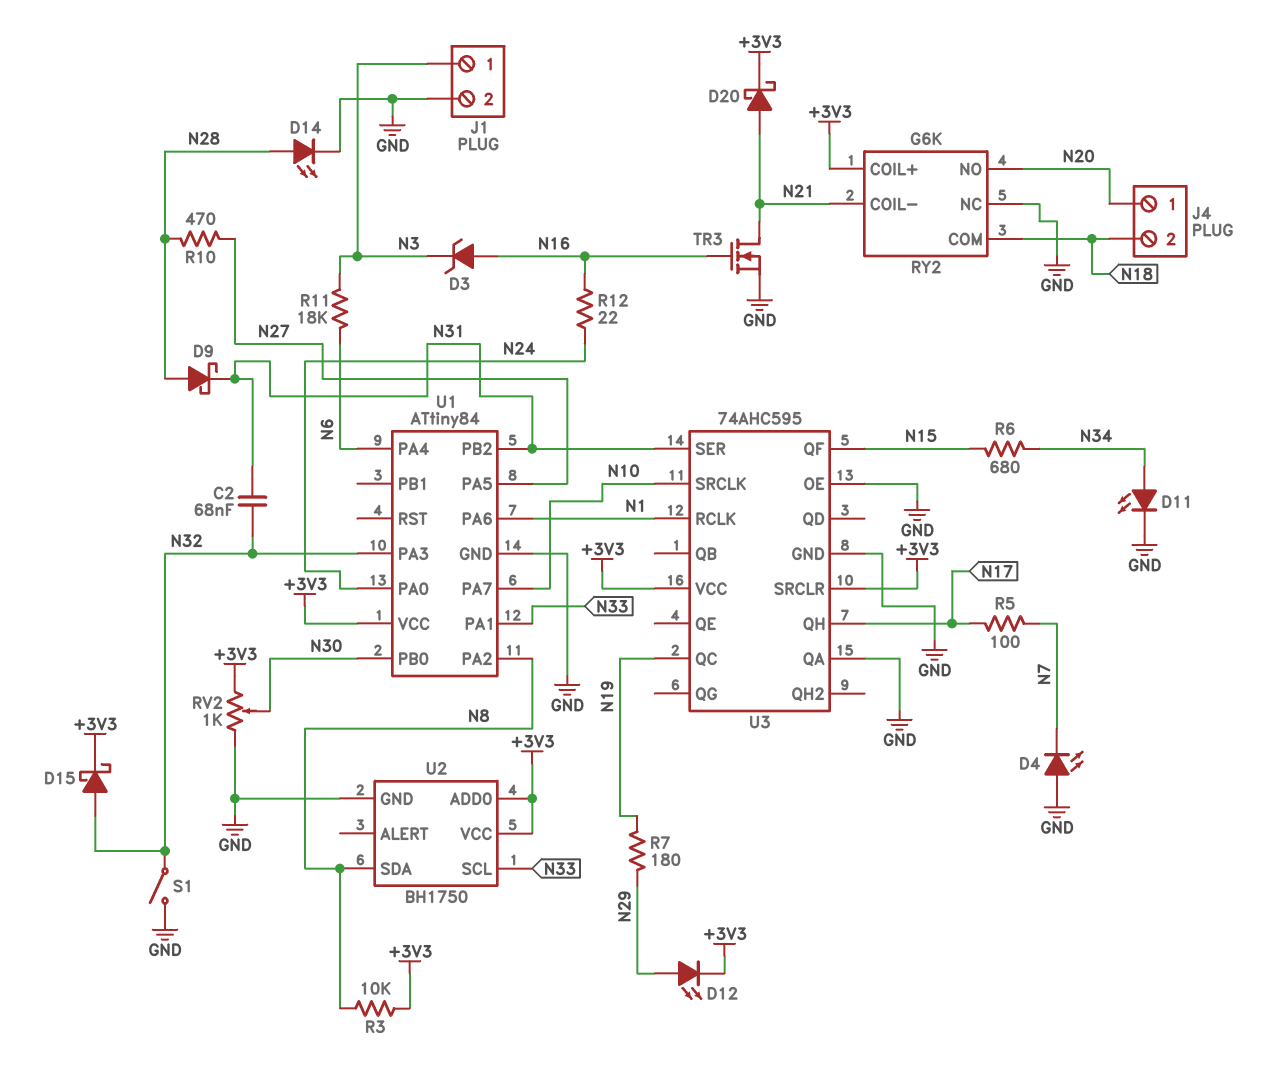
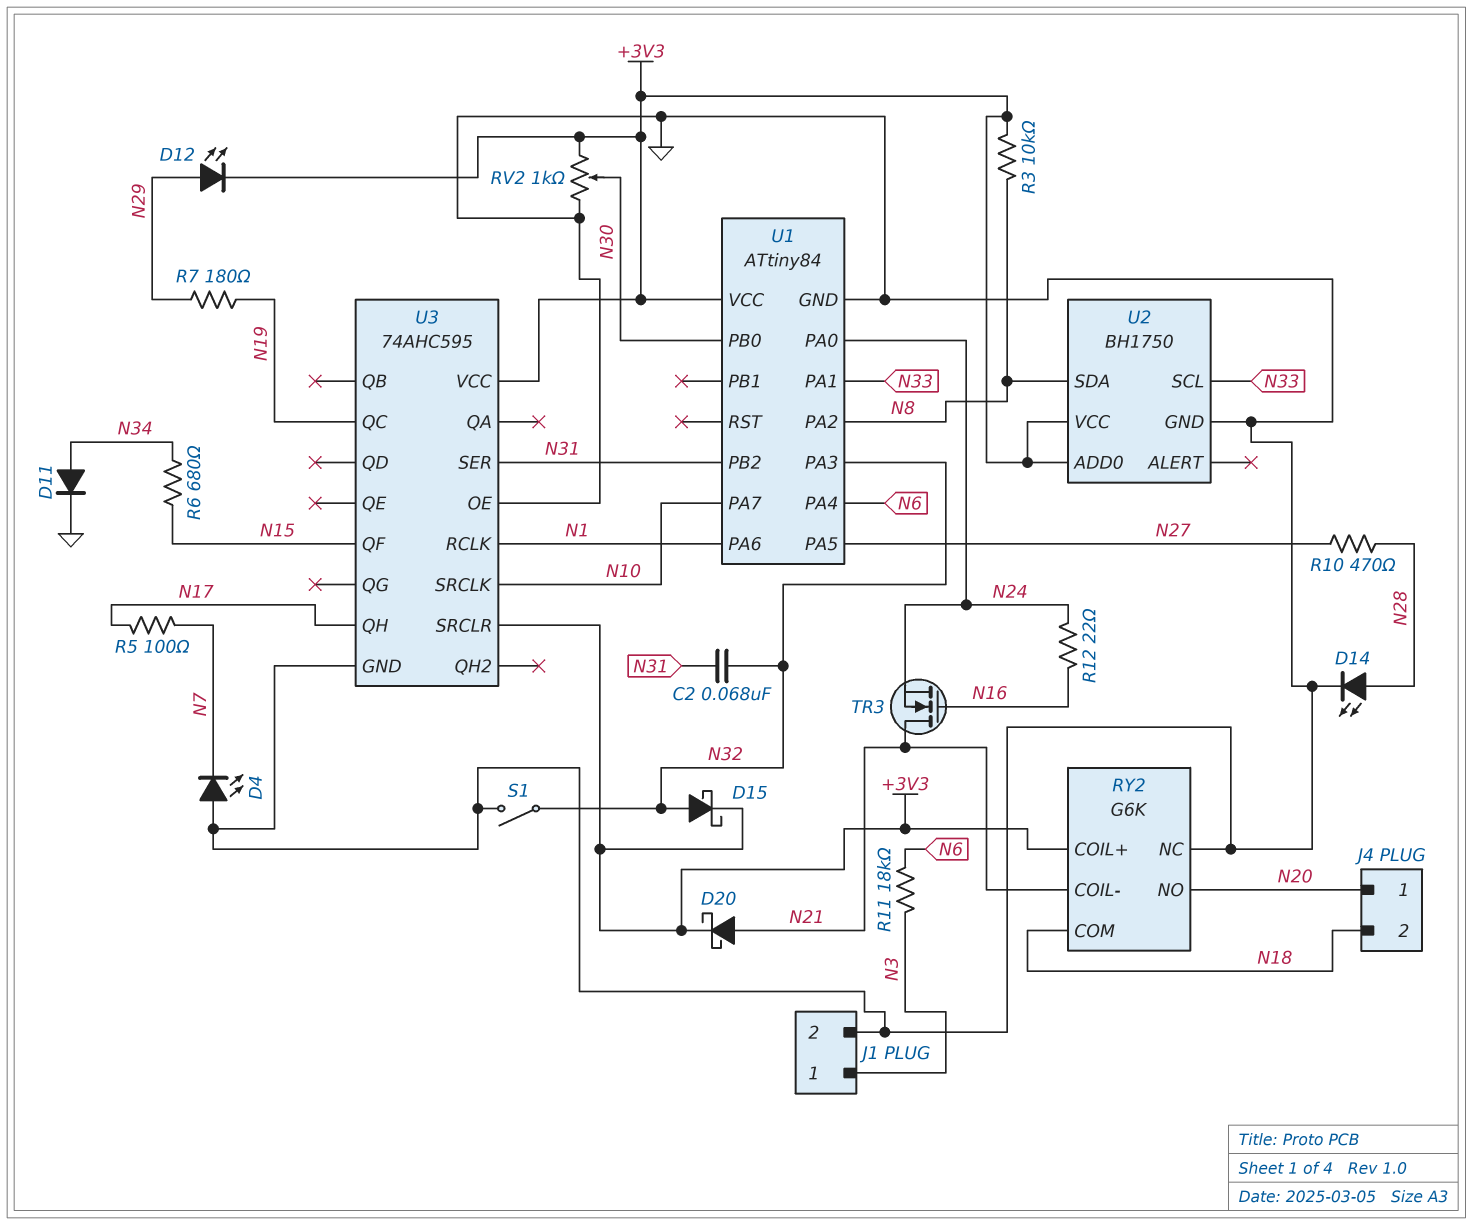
D3: zener (A N16, K N3) -> none
D9: schottky (A N28, K N31) -> none
D11: LED (A N34, K GND) -> diode (A N34, K GND)
TR3: NMOS (G N16, D N21, S GND) -> NMOS (G N16, D N21, S N24)
U3 pin QA: GND -> none

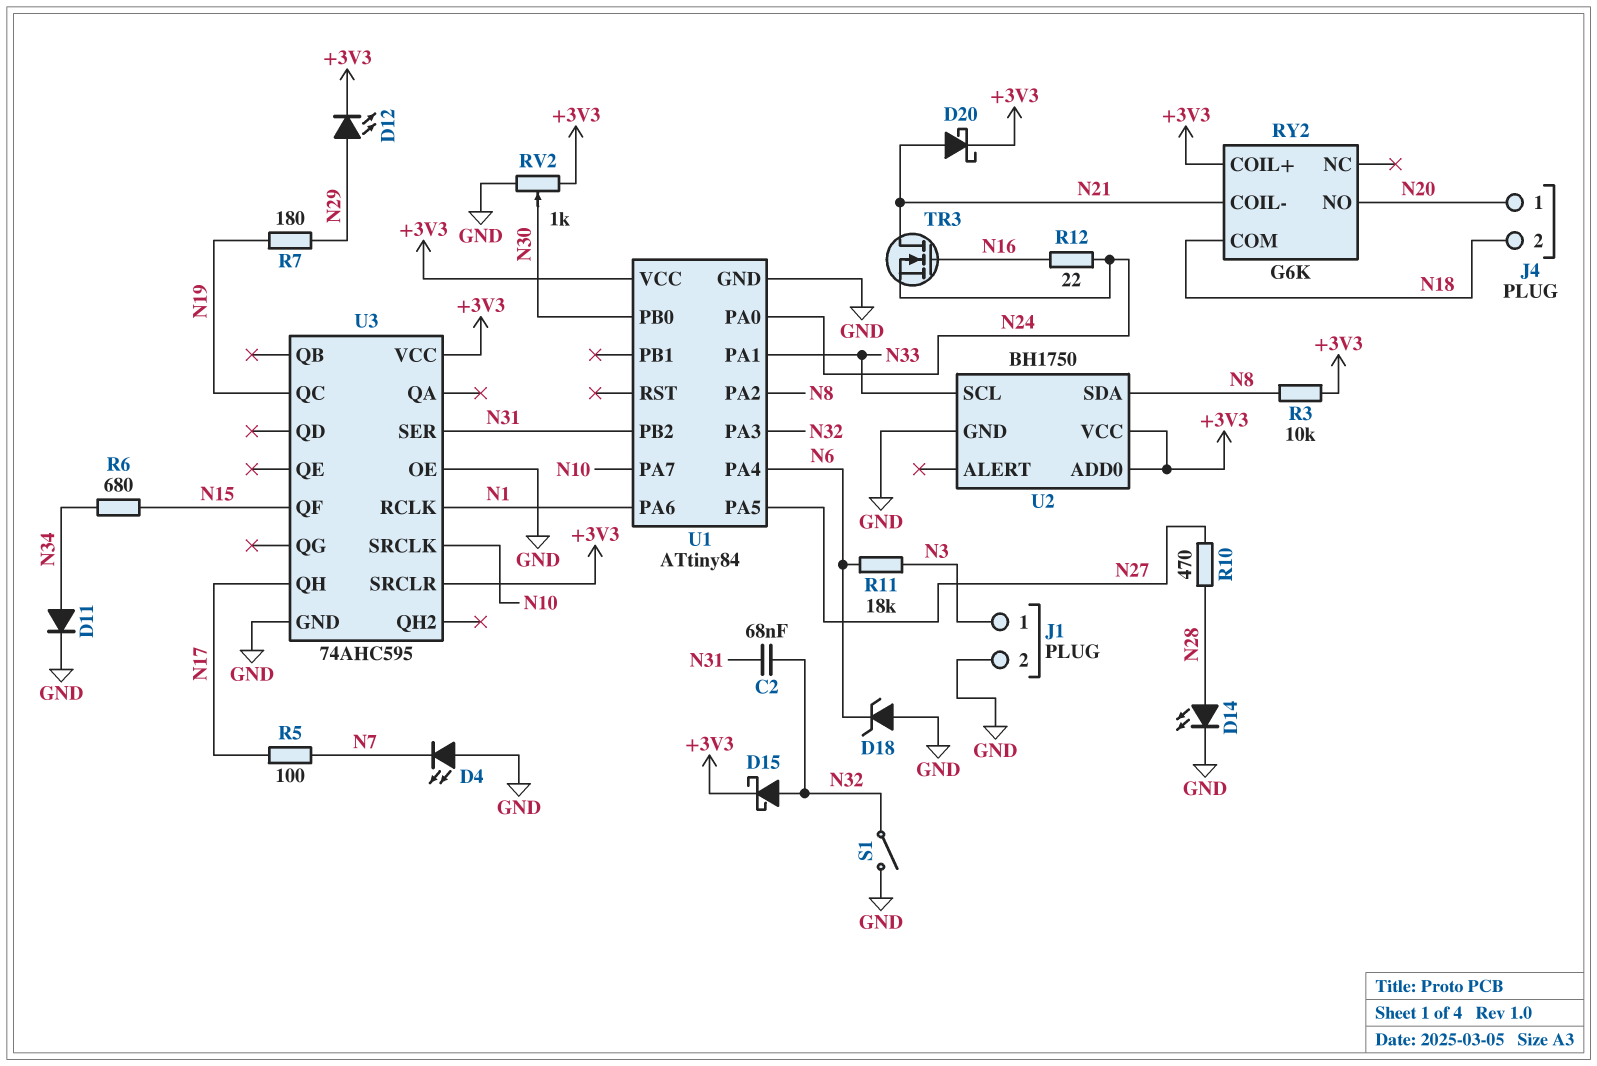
D18: none -> zener (A GND, K N6)
RY2 pin NC: GND -> none

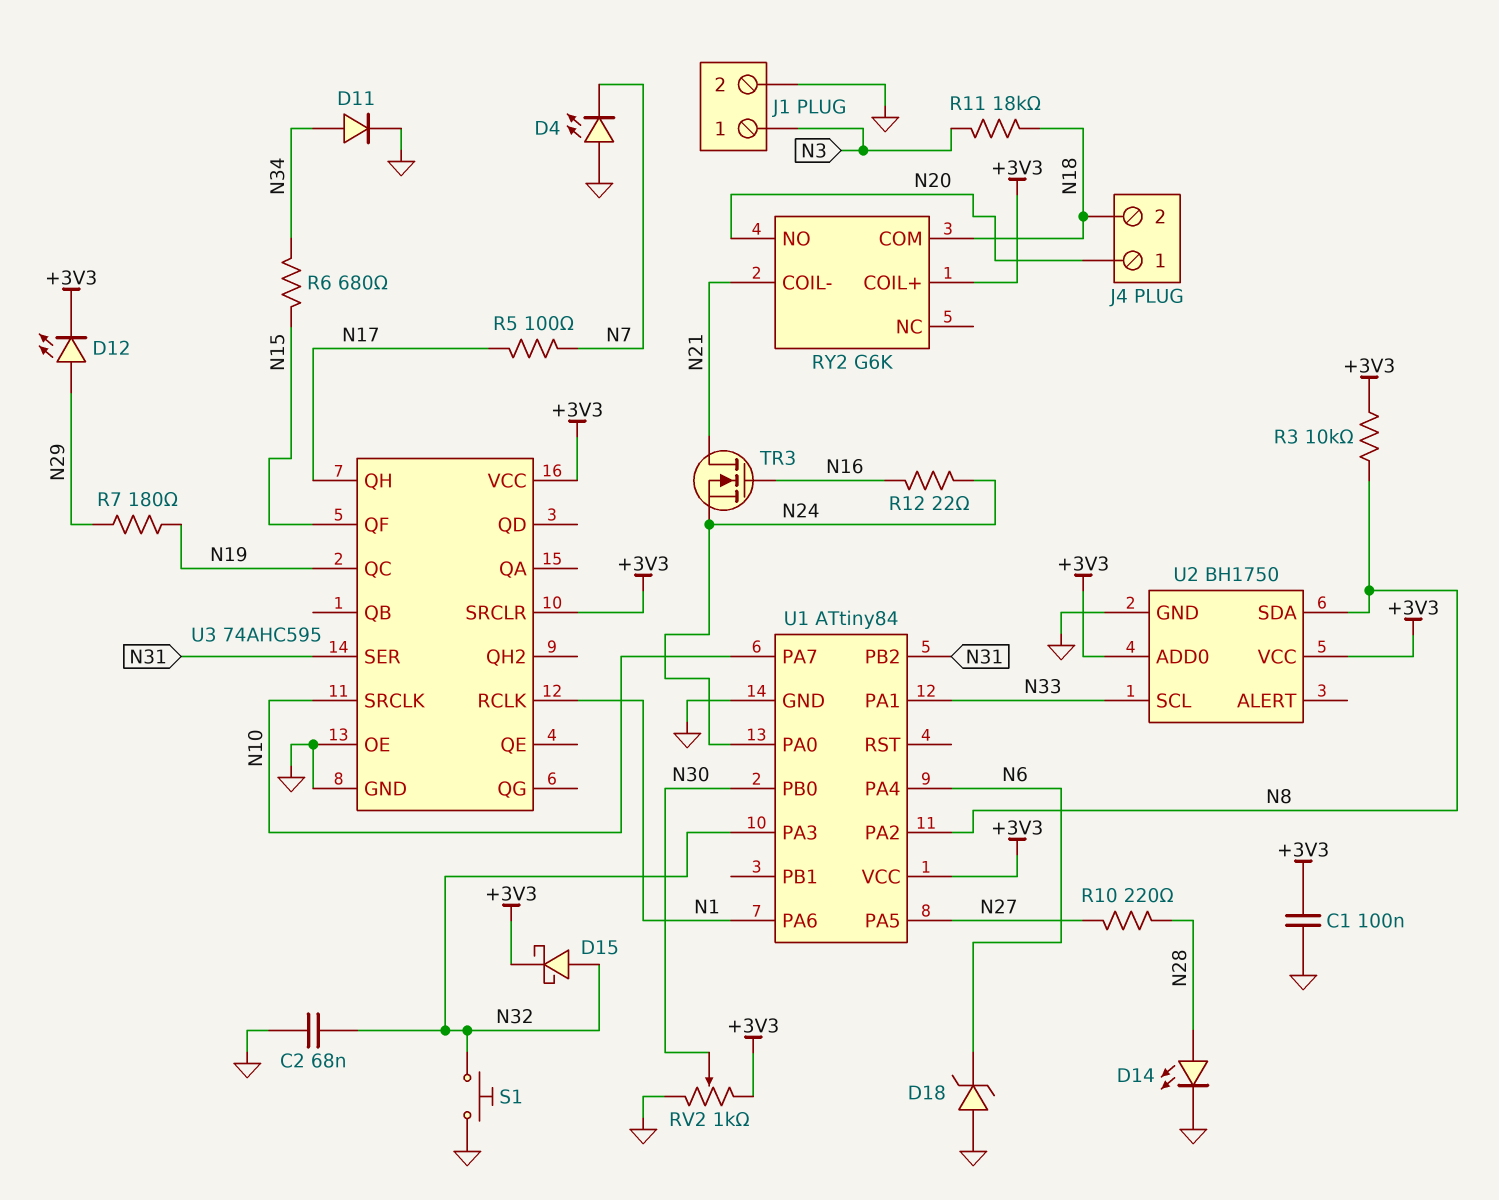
C1: none -> 100nF (+3V3, GND)
C2: 68nF (N31, N32) -> 68nF (GND, N32)
D20: schottky (A N21, K +3V3) -> none
R10: 470 (N27, N28) -> 220 (N27, N28)
R11: 18k (N3, N6) -> 18k (N3, N18)
S1: switch (GND, N32) -> button (GND, N32)

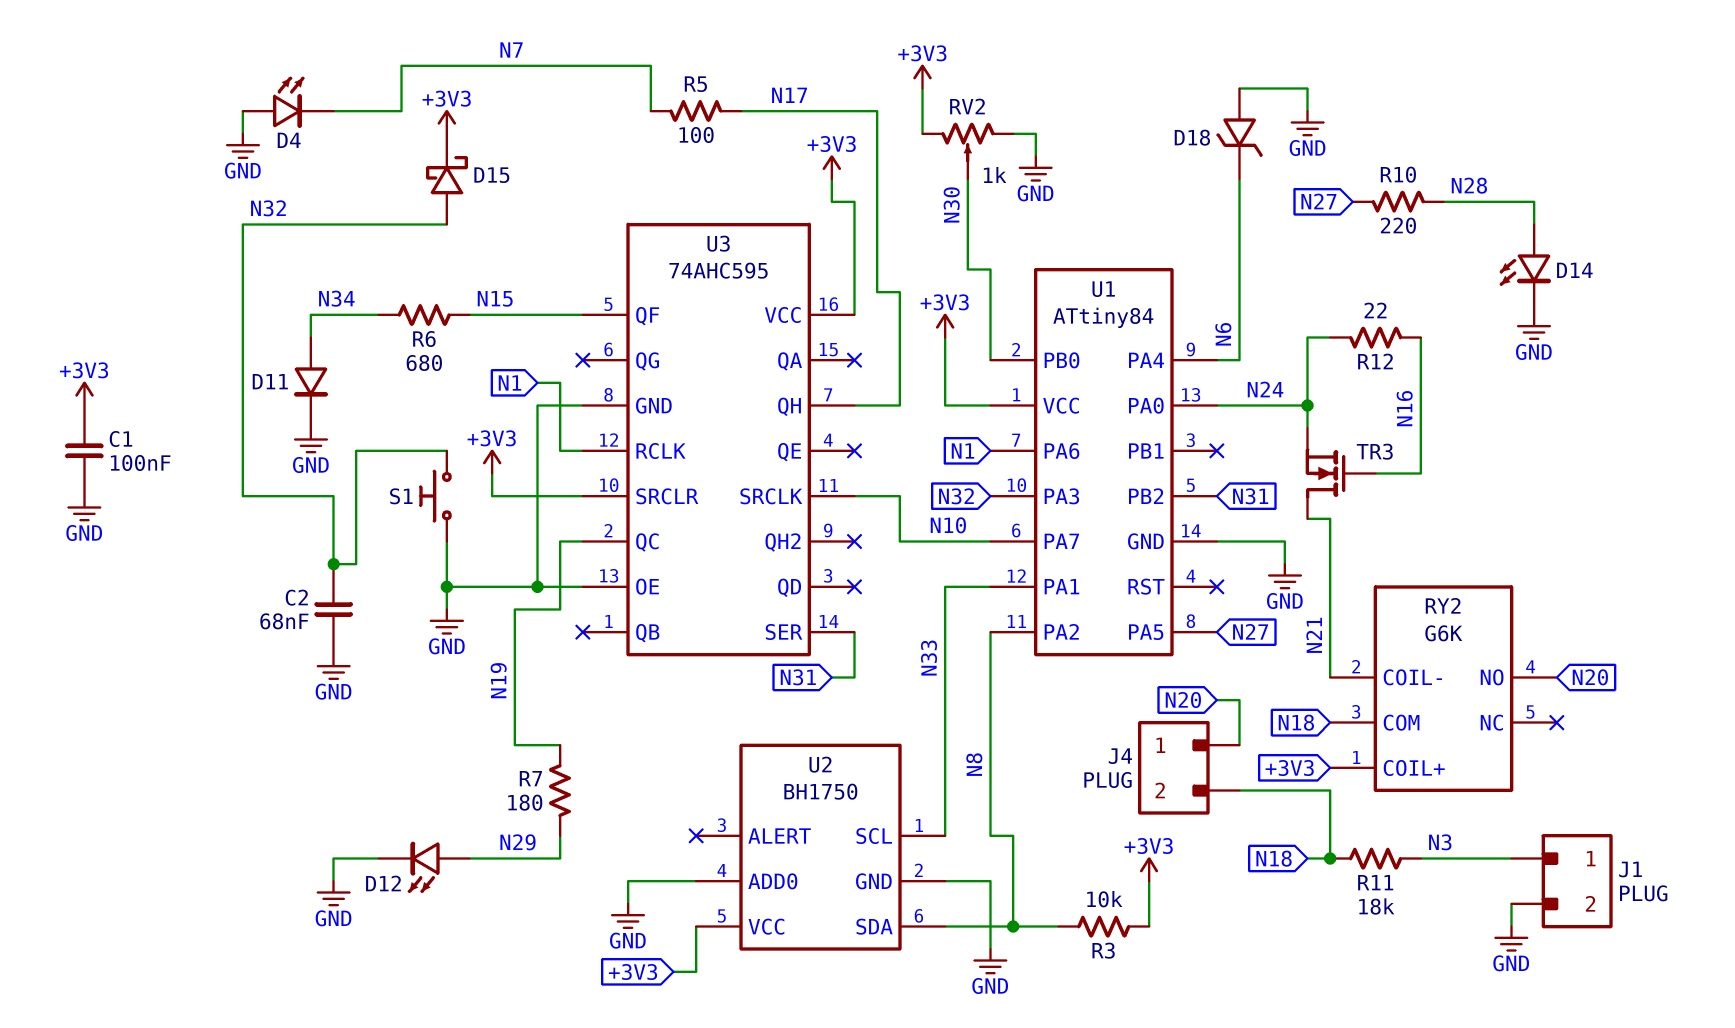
D12: LED (A N29, K +3V3) -> LED (A N29, K GND)
U2 pin ADD0: +3V3 -> GND

